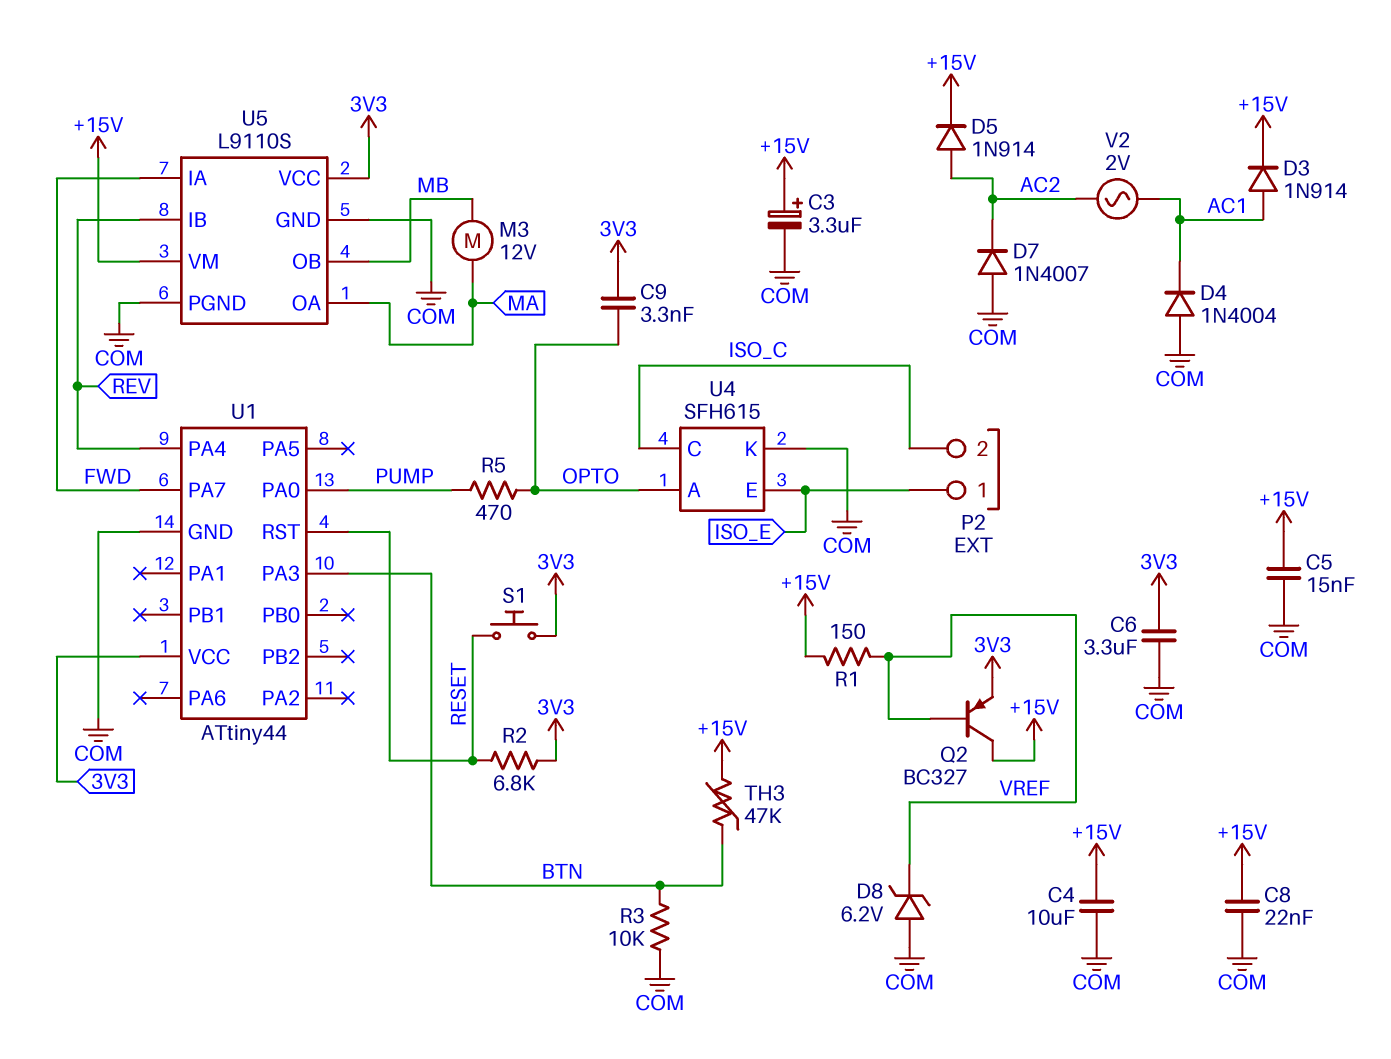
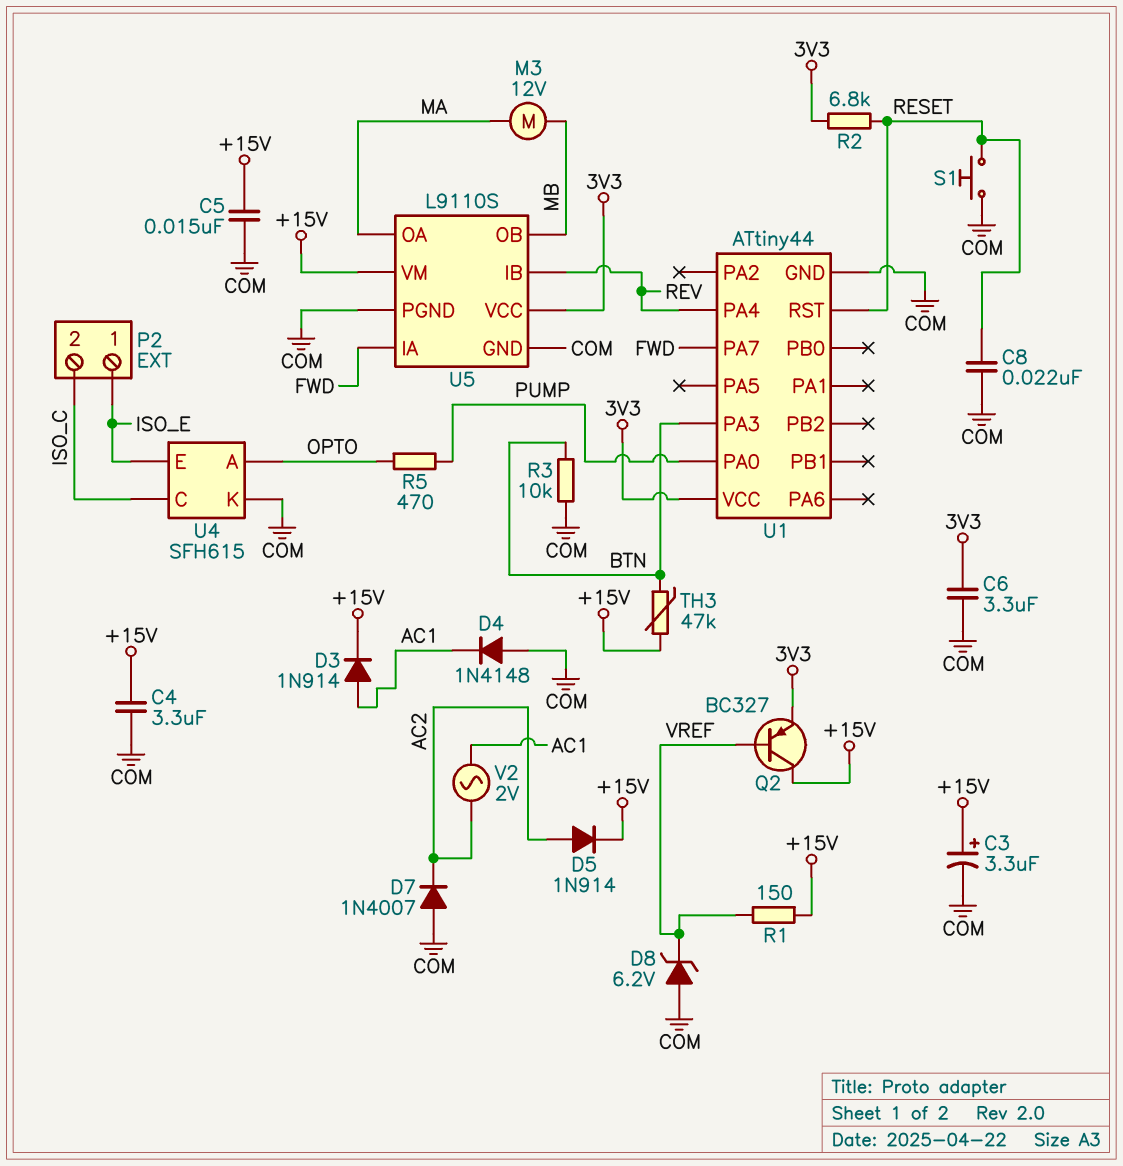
C4: 10uF (+15V, COM) -> 3.3uF (+15V, COM)
C8: 22nF (+15V, COM) -> 22nF (COM, RESET)
C9: 3.3nF (3V3, OPTO) -> none
D4: diode 1N4004 (A COM, K AC1) -> diode 1N4148 (A COM, K AC1)
S1: button (3V3, RESET) -> button (COM, RESET)

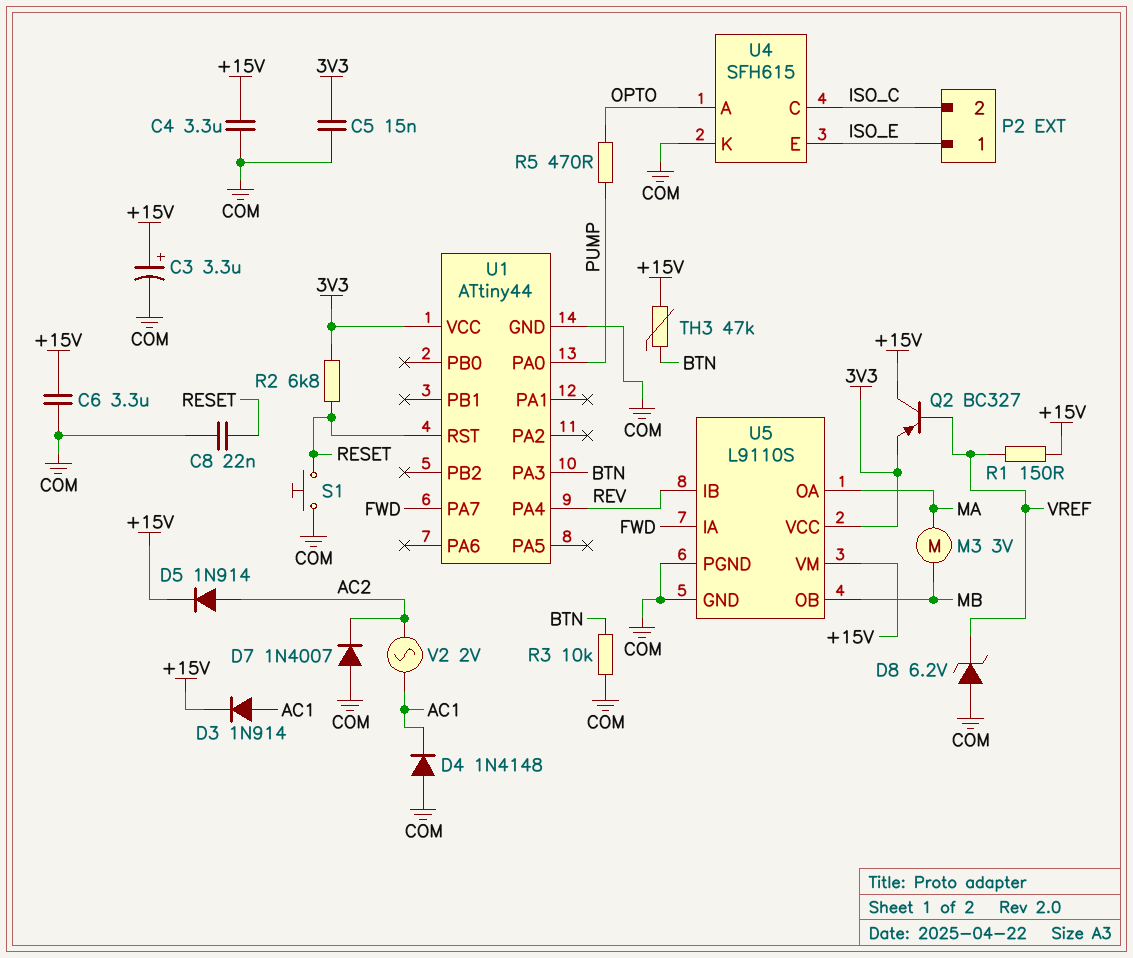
C5: 15nF (+15V, COM) -> 15nF (3V3, COM)
C6: 3.3uF (3V3, COM) -> 3.3uF (+15V, COM)
M3: motor 12V (MA, MB) -> motor 3V (MA, MB)

